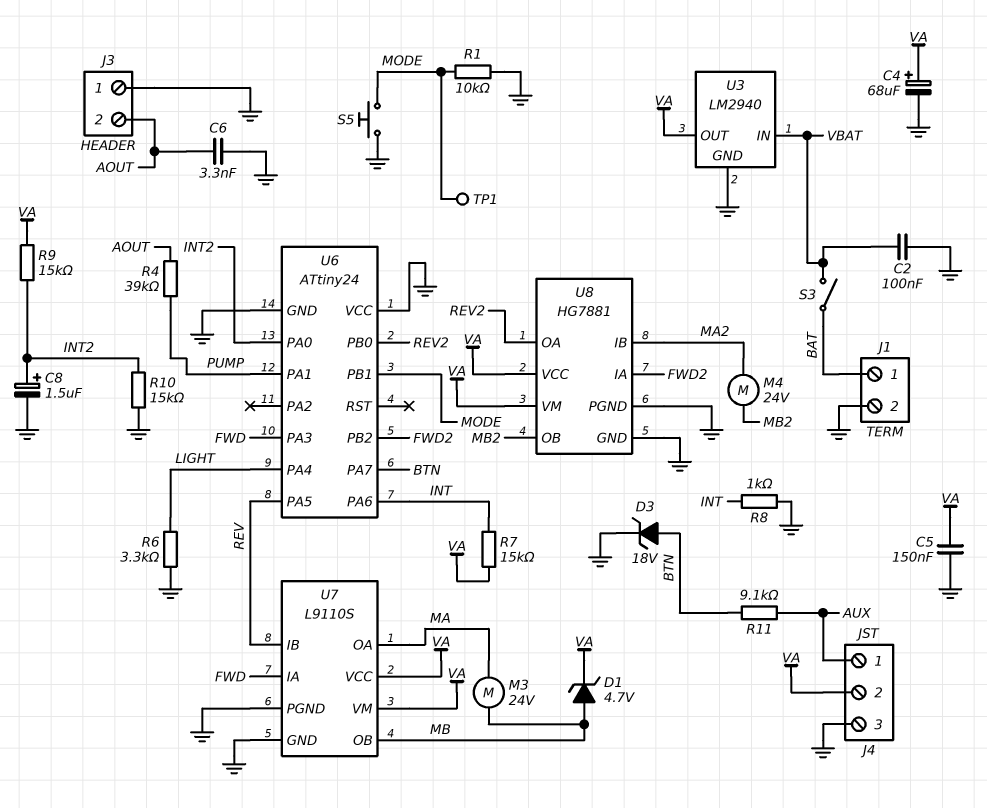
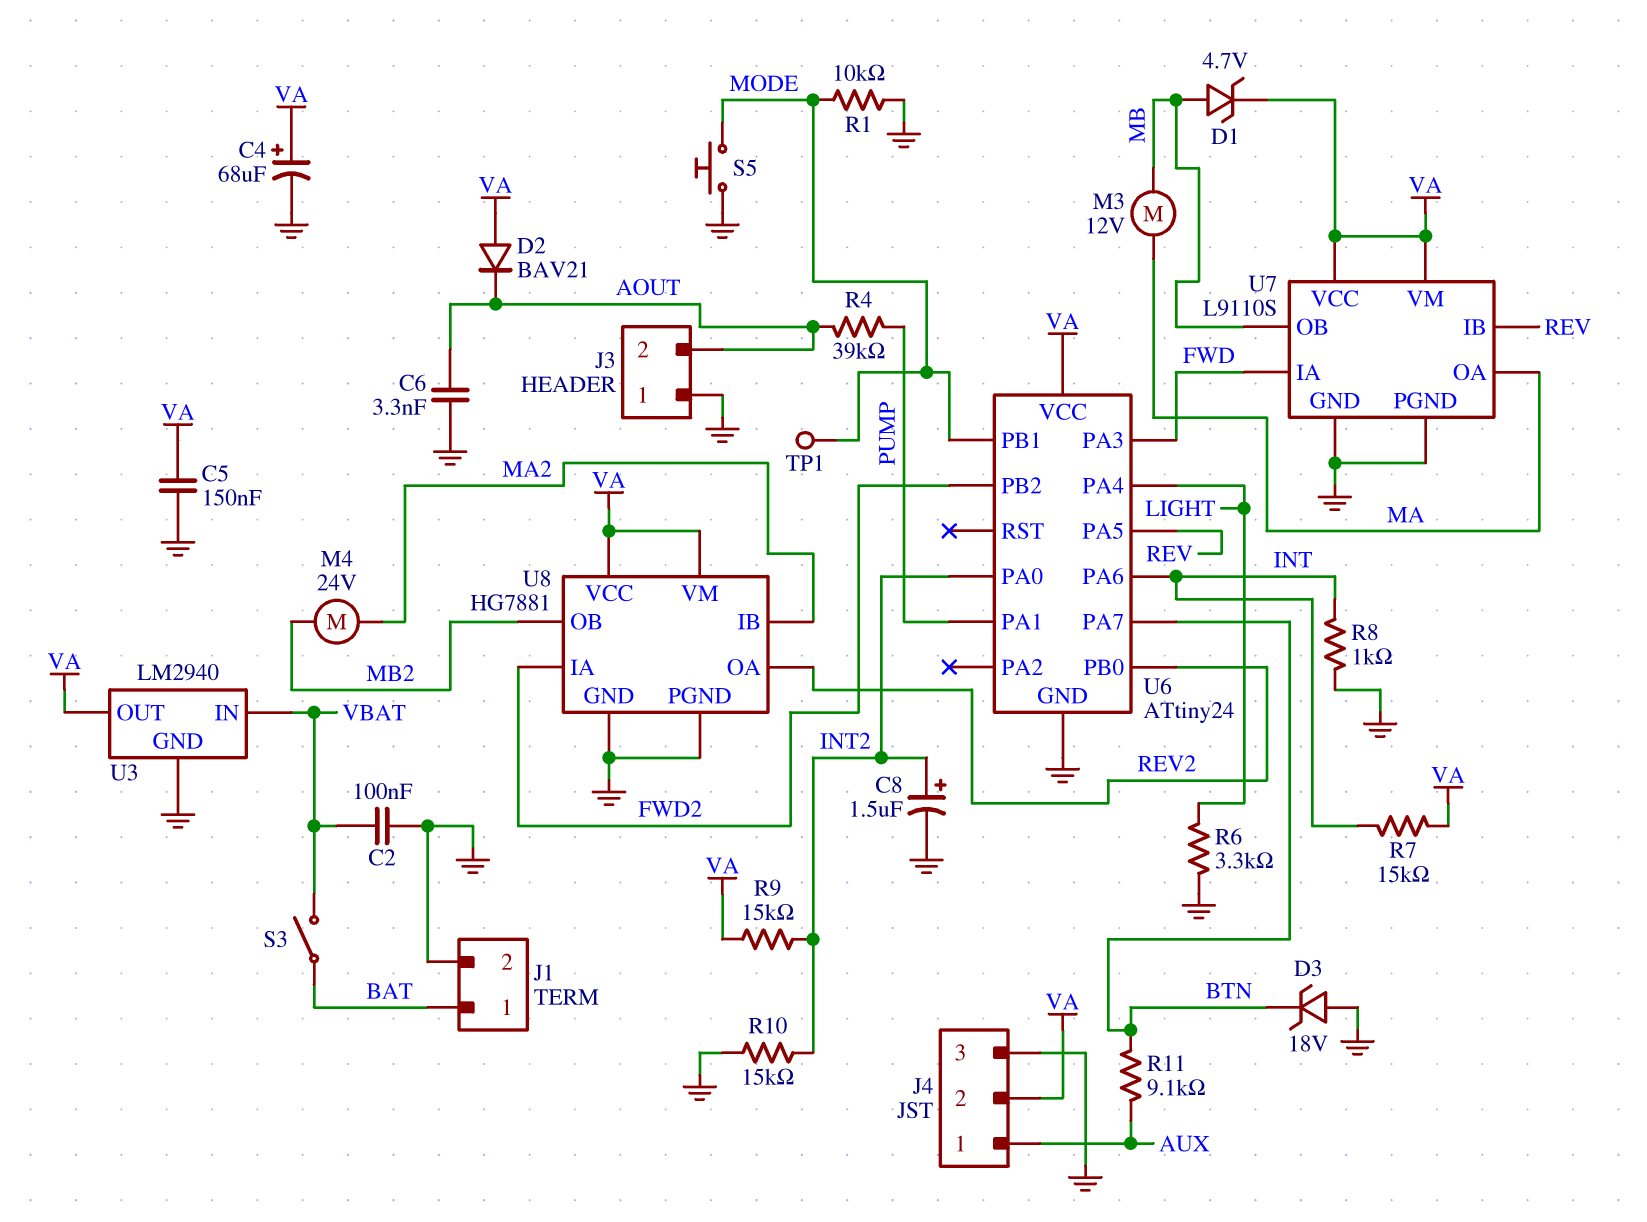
D2: none -> diode BAV21 (A VA, K AOUT)
D3: zener 18V (A BTN, K GND) -> zener 18V (A GND, K BTN)
M3: motor 24V (MA, MB) -> motor 12V (MA, MB)
U6 pin VCC: GND -> VA

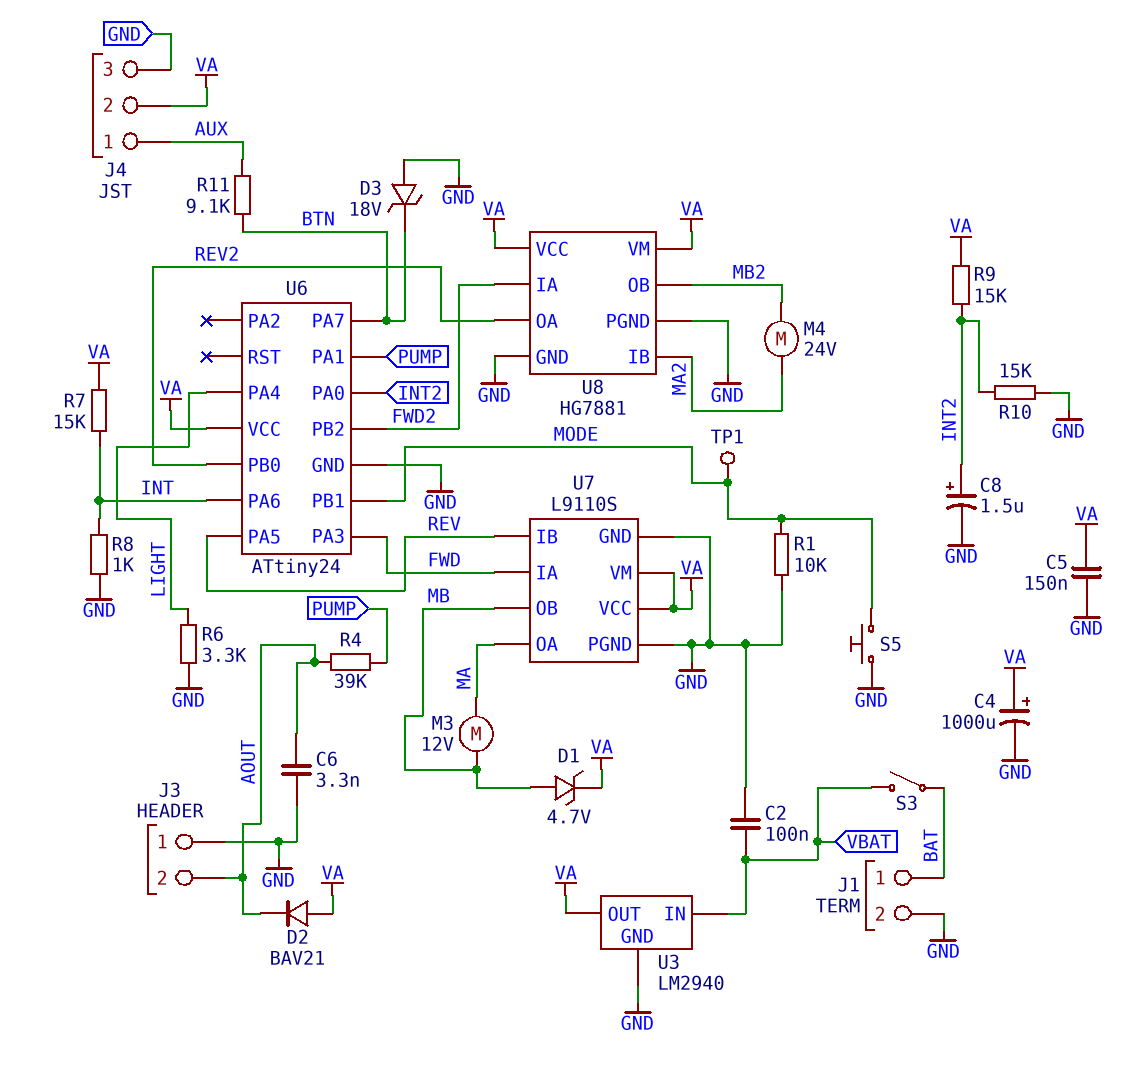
C4: 68uF (plus VA, minus GND) -> 1000uF (plus VA, minus GND)

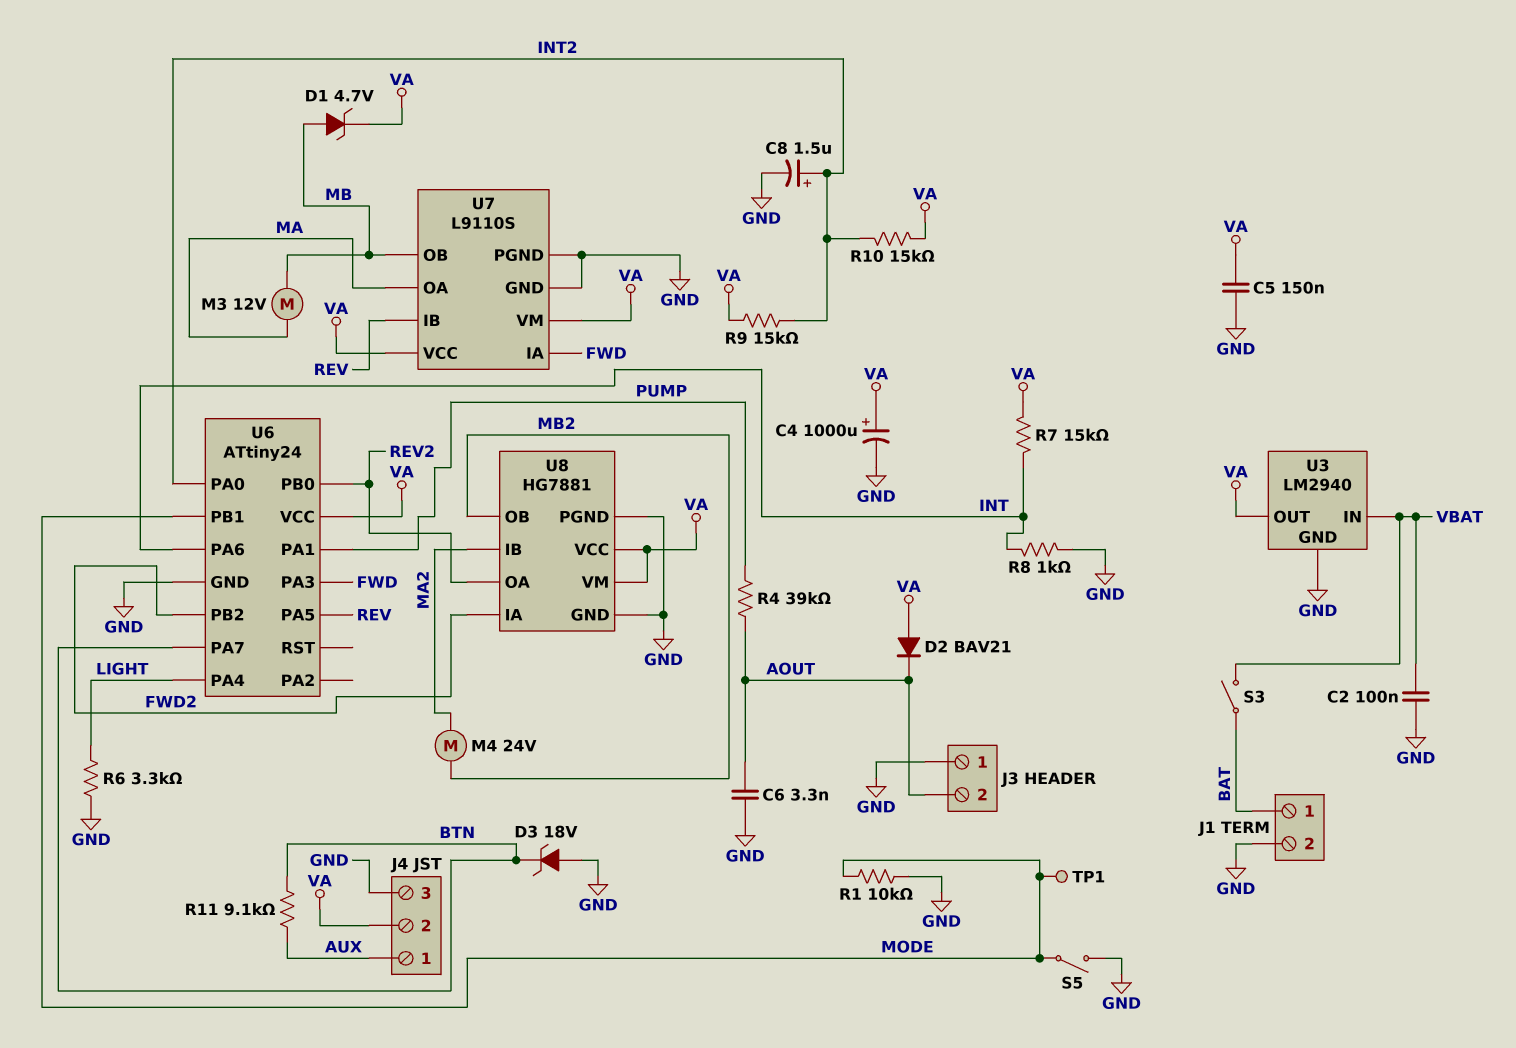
R10: 15k (GND, INT2) -> 15k (INT2, VA)
S5: button (GND, MODE) -> switch (GND, MODE)

